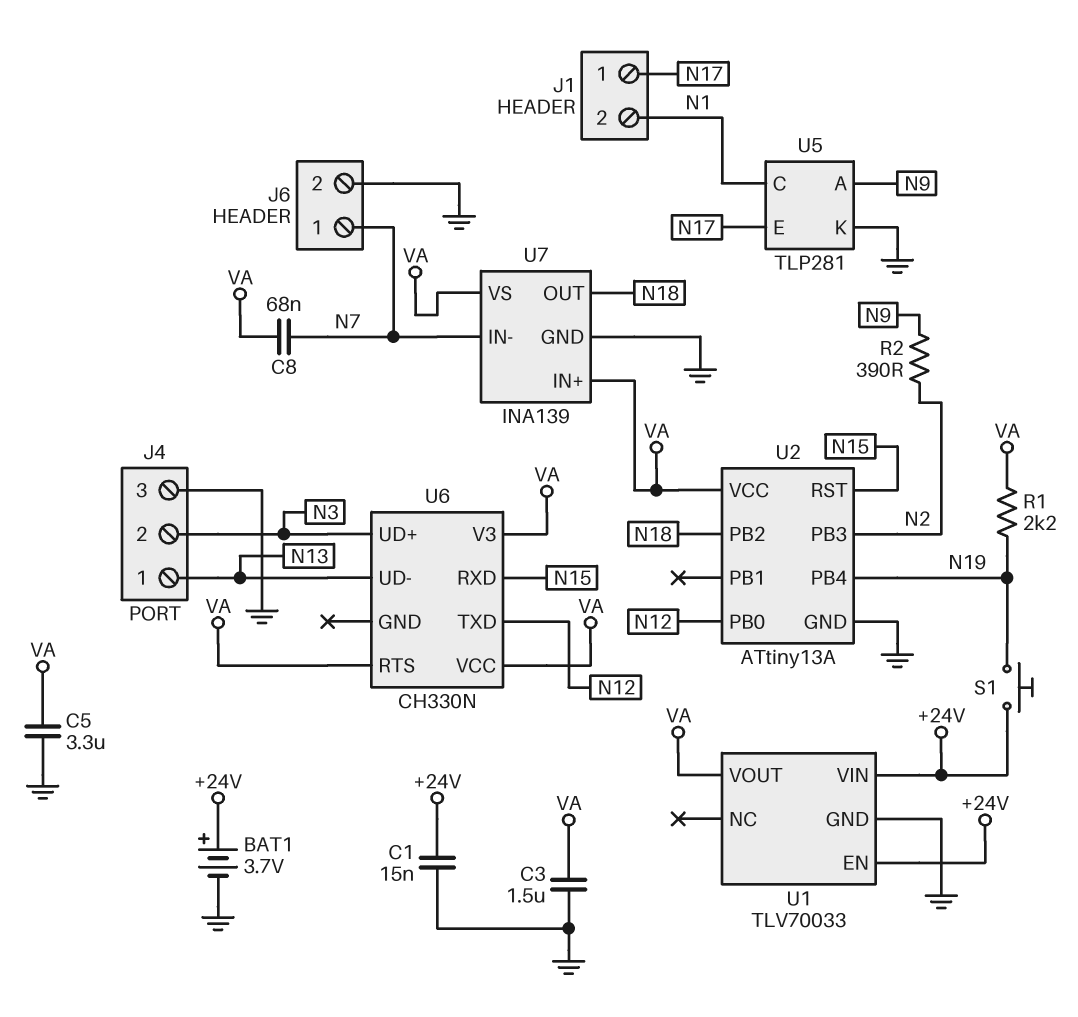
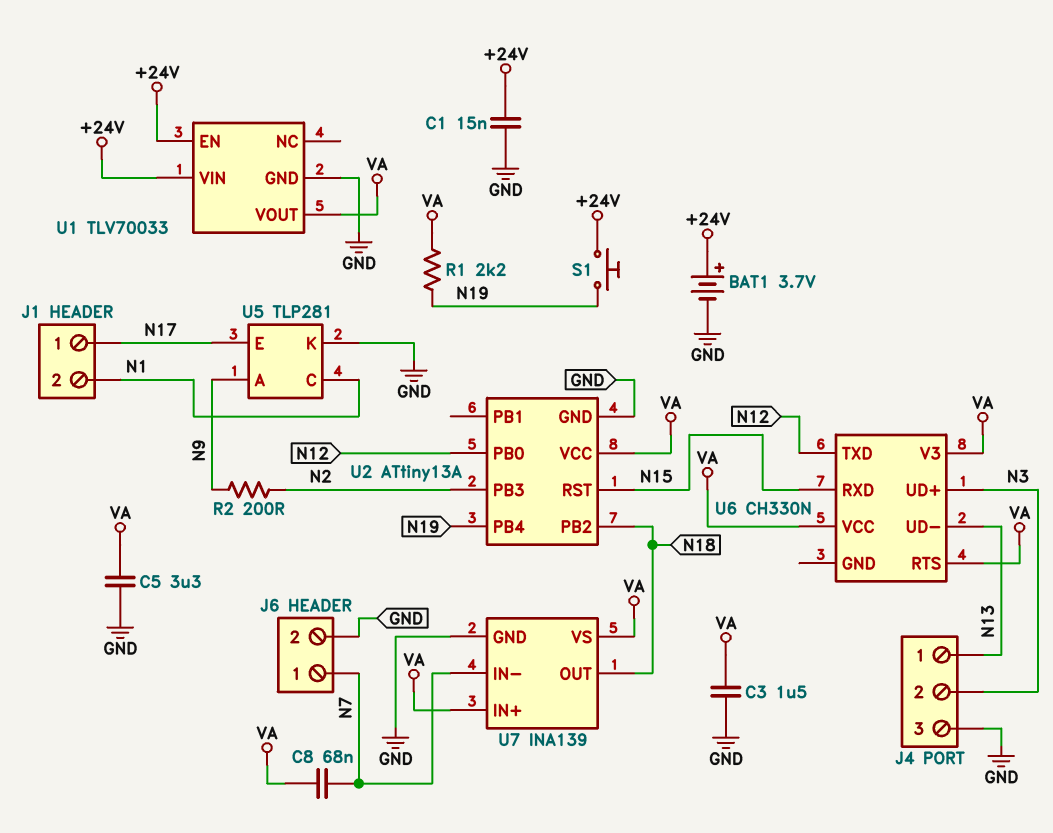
R2: 390 (N2, N9) -> 200 (N2, N9)

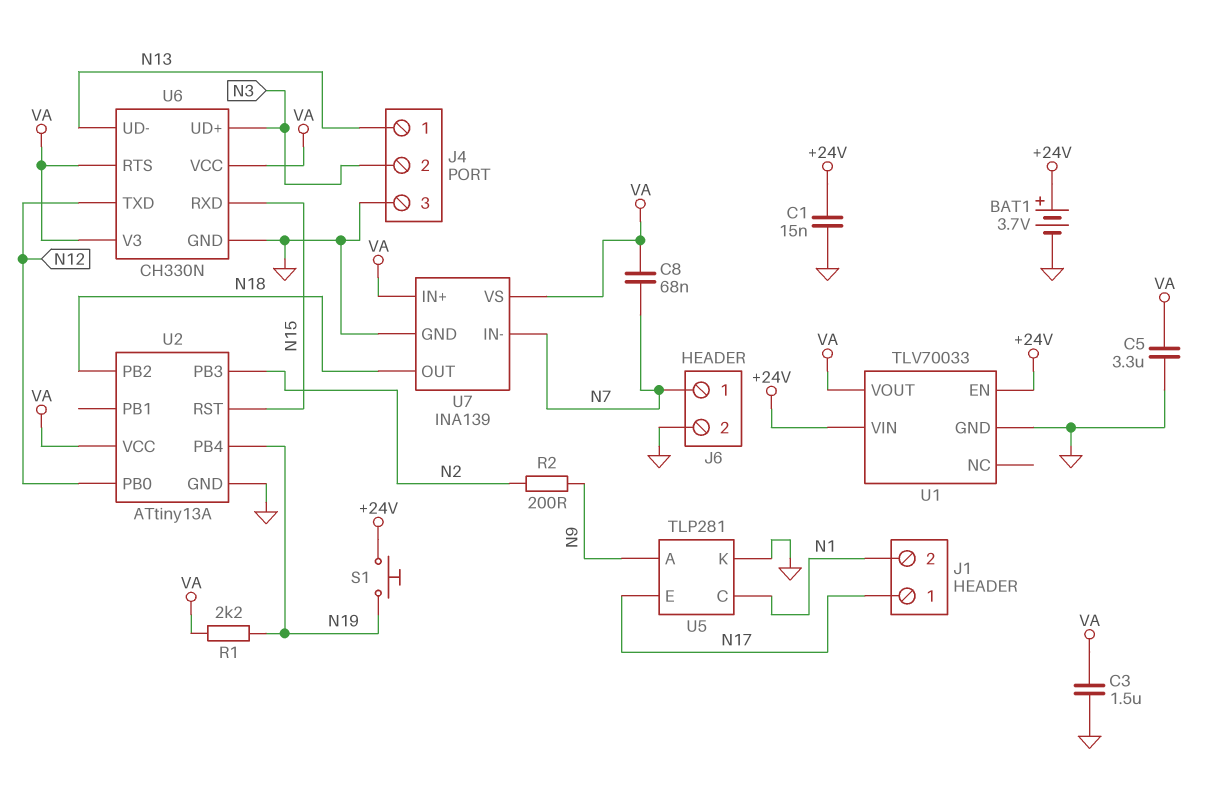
U6 pin GND: none -> GND

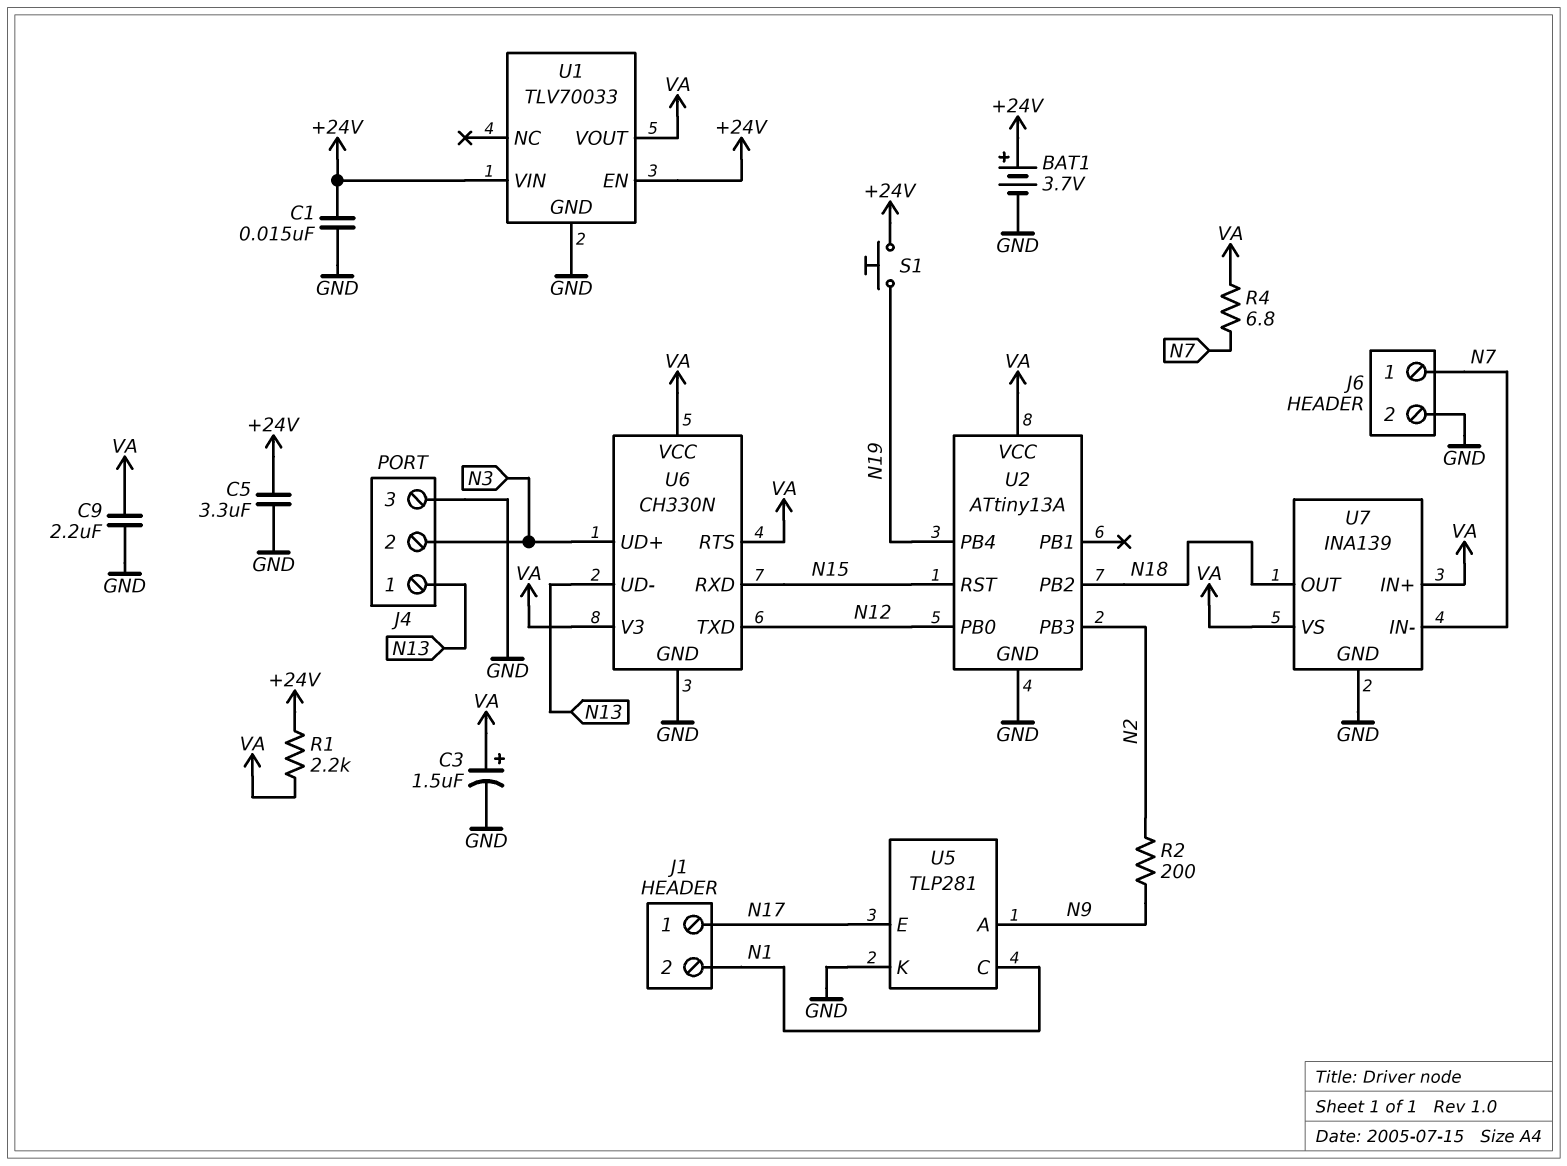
C3: 1.5uF (GND, VA) -> 1.5uF (plus VA, minus GND)
C5: 3.3uF (GND, VA) -> 3.3uF (+24V, GND)
C8: 68nF (N7, VA) -> none
C9: none -> 2.2uF (GND, VA)
R1: 2.2k (N19, VA) -> 2.2k (+24V, VA)
R4: none -> 6.8 (N7, VA)

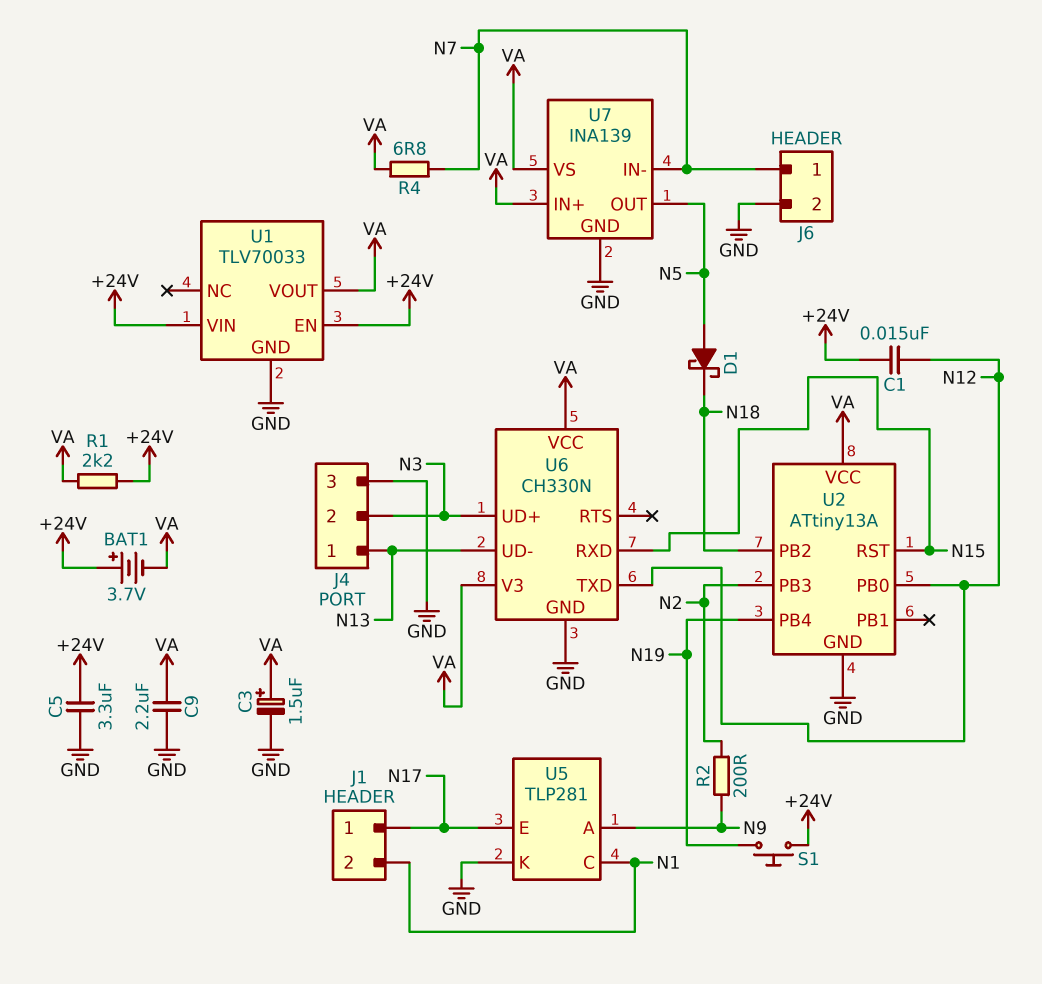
BAT1: 3.7V (plus +24V, minus GND) -> 3.7V (plus +24V, minus VA)
C1: 15nF (+24V, GND) -> 15nF (+24V, N12)
D1: none -> schottky (A N5, K N18)
U6 pin RTS: VA -> none
U7 pin OUT: N18 -> N5

